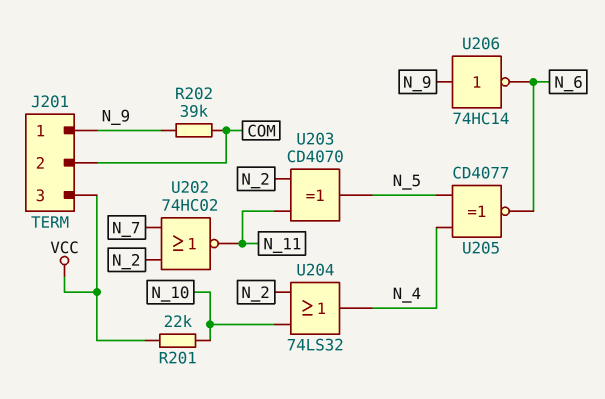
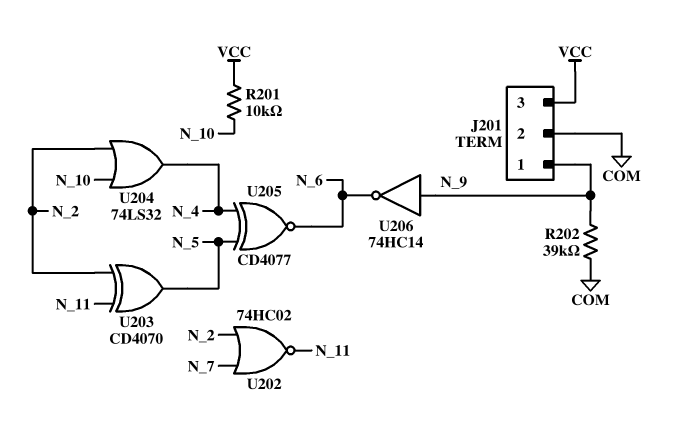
R201: 22k (N_10, VCC) -> 10k (N_10, VCC)

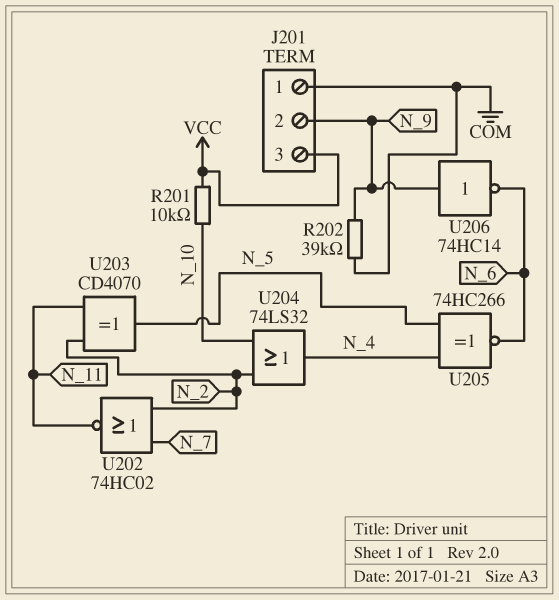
J201 pin 1: N_9 -> COM
J201 pin 2: COM -> N_9
U205: XNOR CD4077 (in N_4, in N_5, out N_6) -> XNOR 74HC266 (in N_4, in N_5, out N_6)

